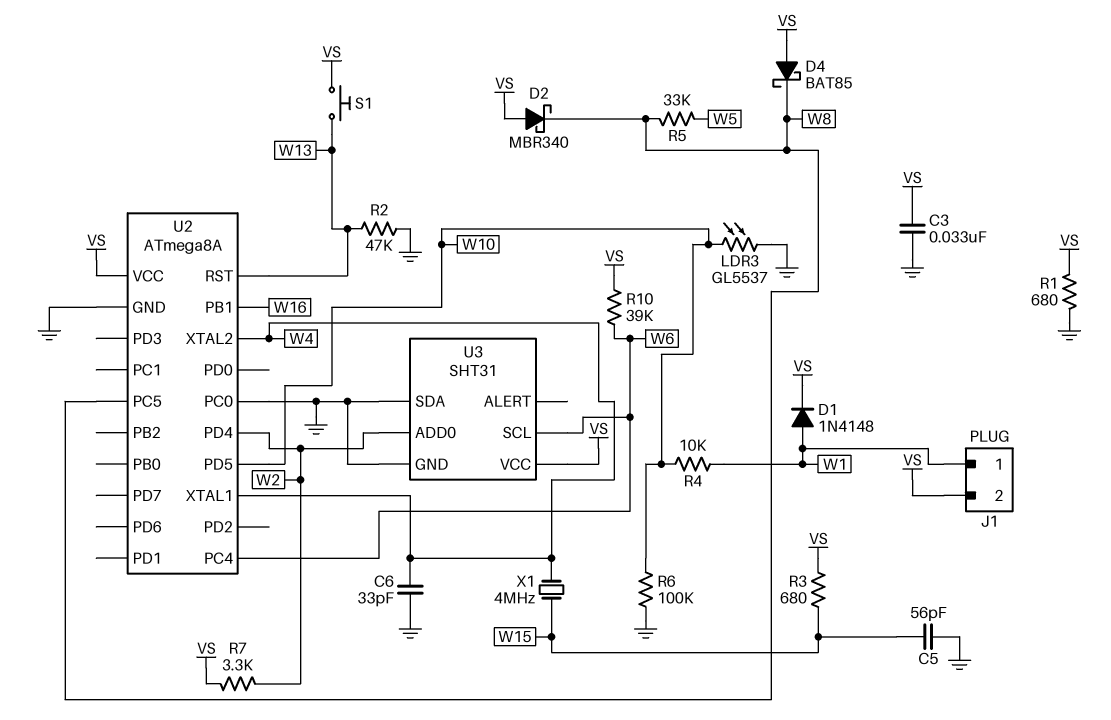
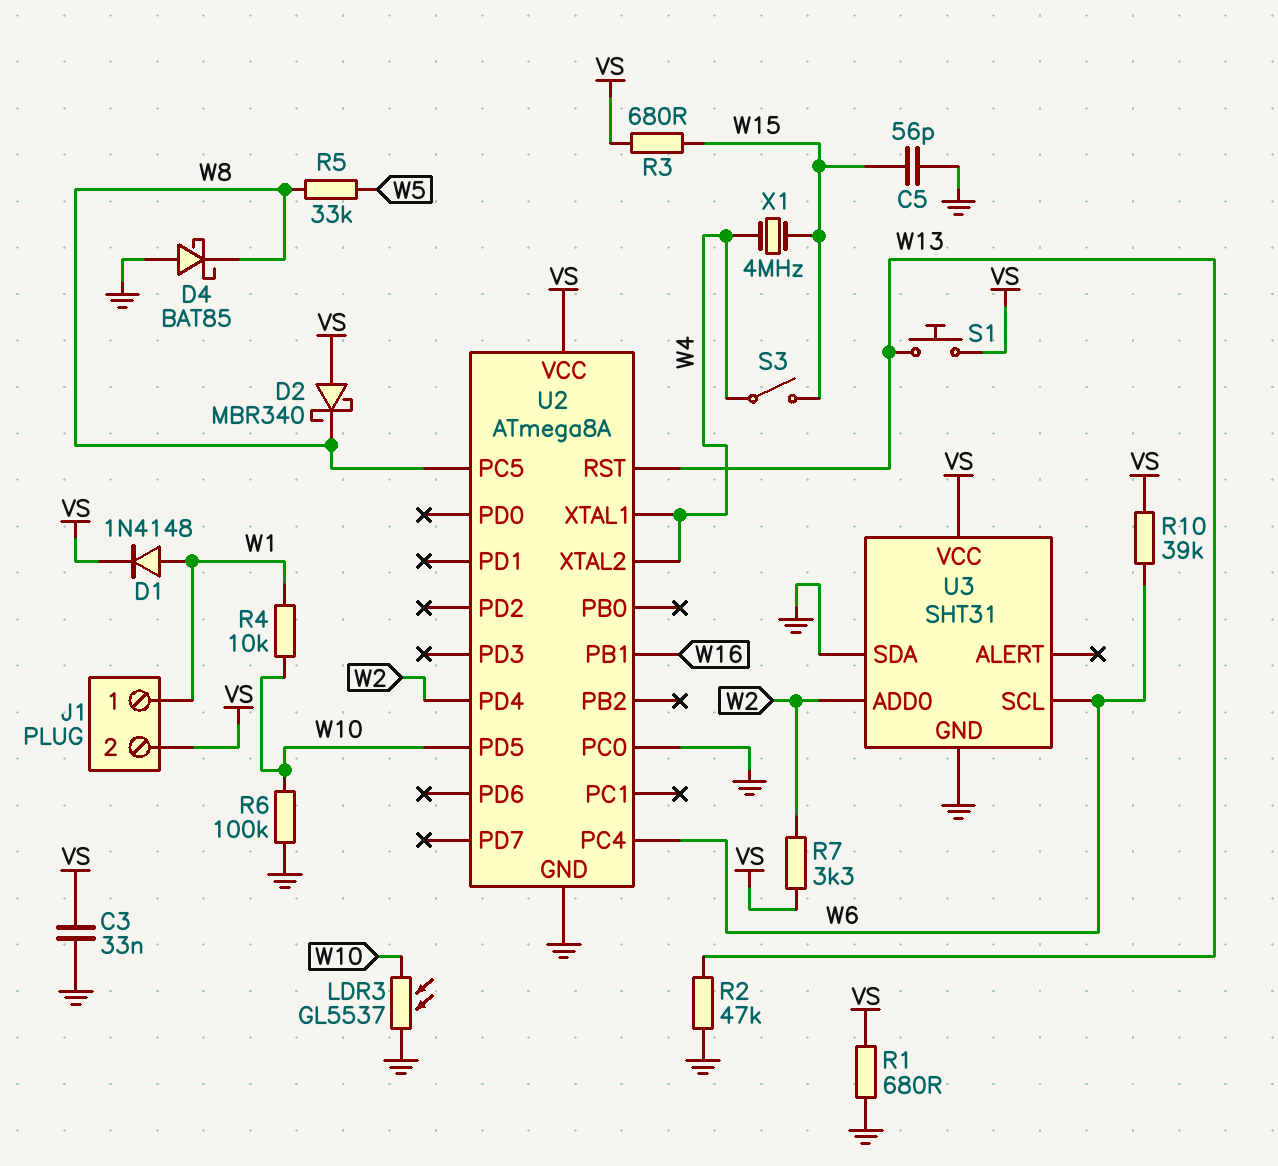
C6: 33pF (GND, W4) -> none
D4: schottky BAT85 (A VS, K W8) -> schottky BAT85 (A GND, K W8)
S3: none -> switch (W4, W15)

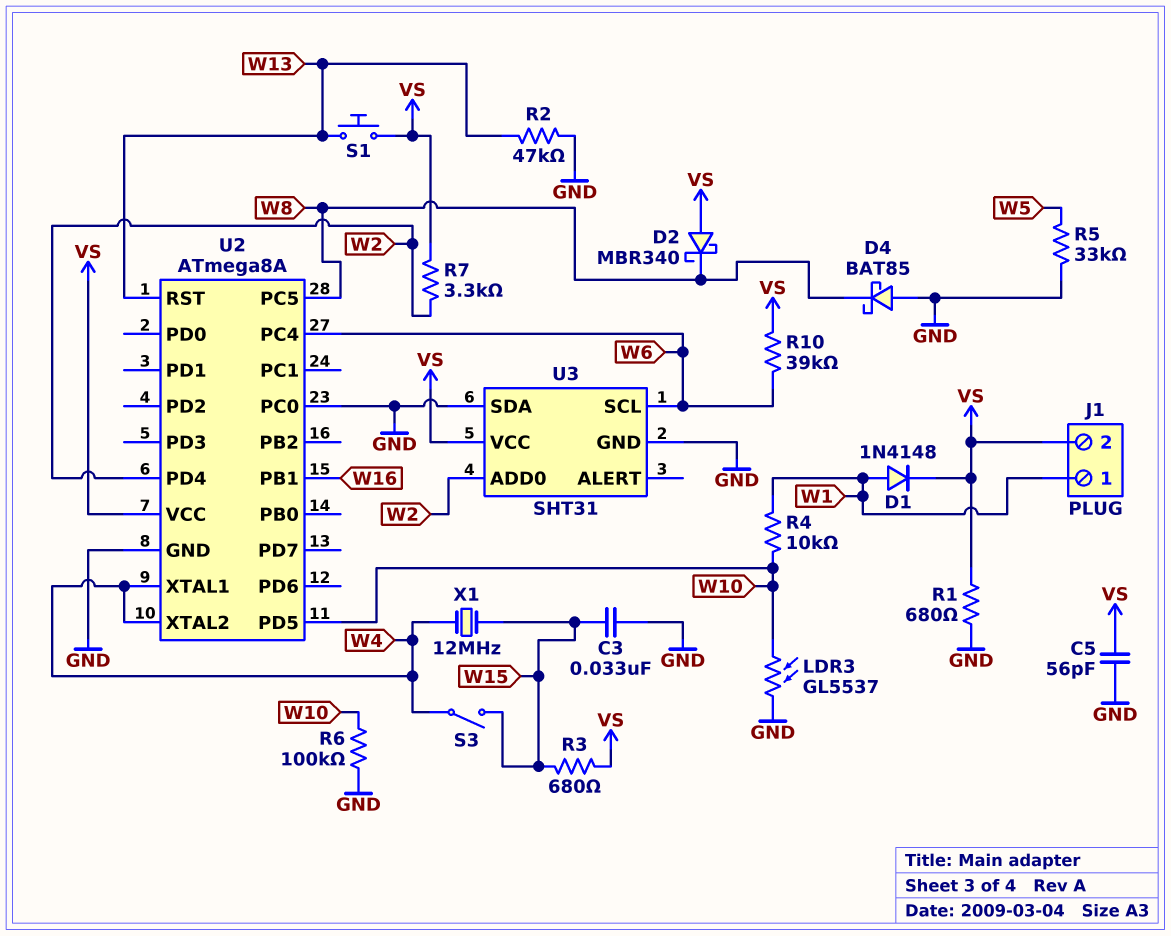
C3: 33nF (GND, VS) -> 33nF (GND, W15)
C5: 56pF (GND, W15) -> 56pF (GND, VS)
R5: 33k (W5, W8) -> 33k (GND, W5)
X1: 4MHz (W4, W15) -> 12MHz (W4, W15)

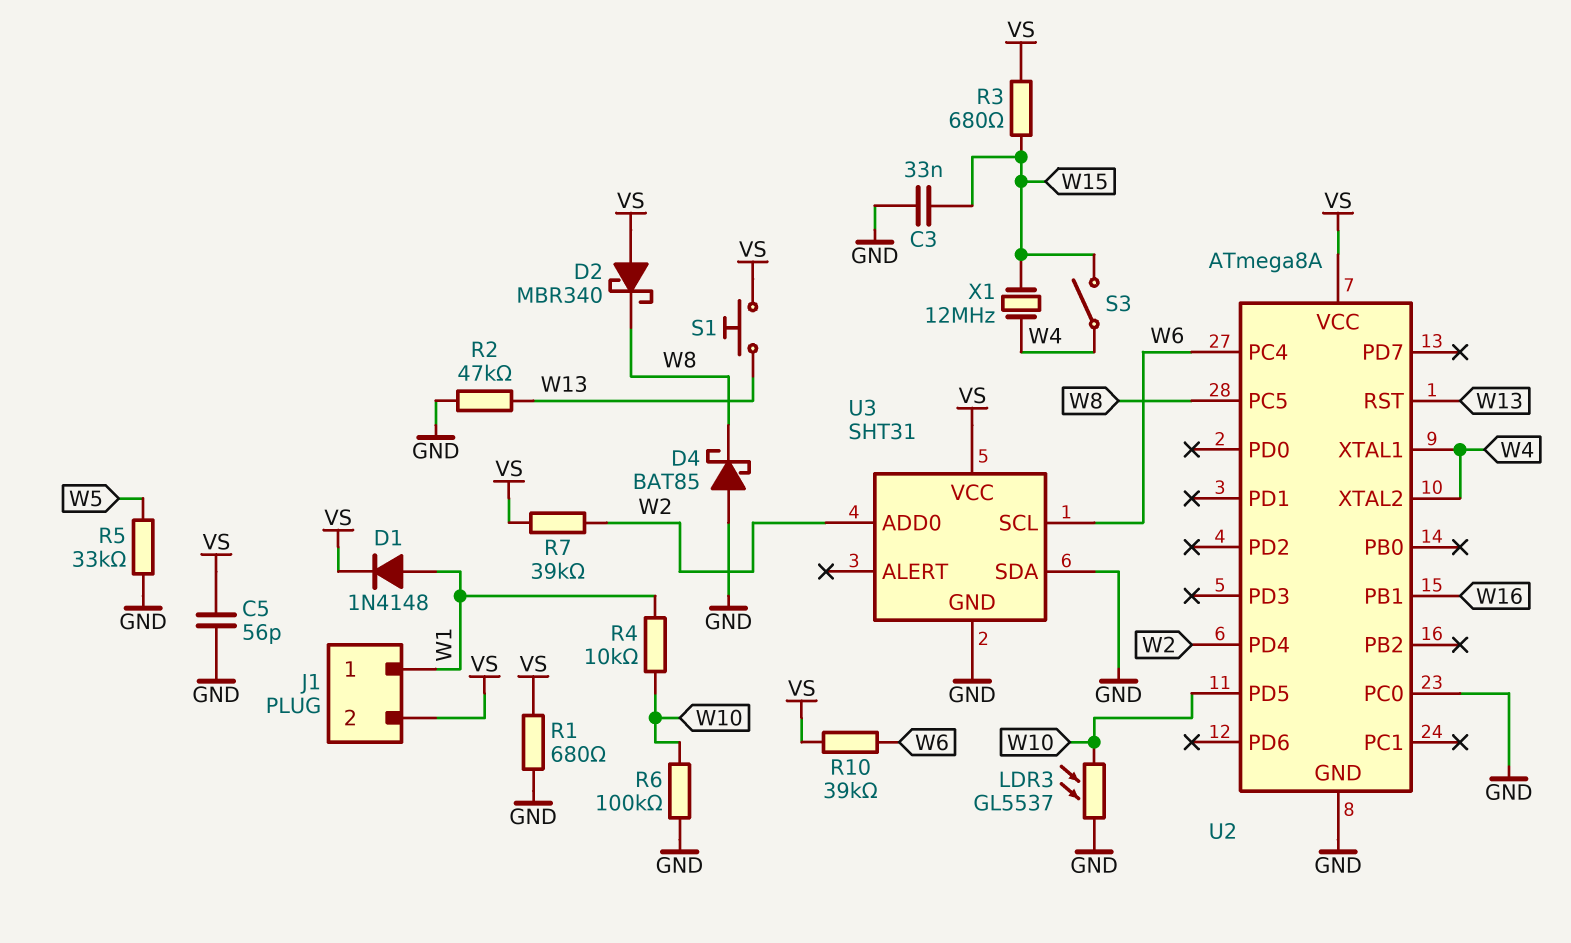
R7: 3.3k (VS, W2) -> 39k (VS, W2)

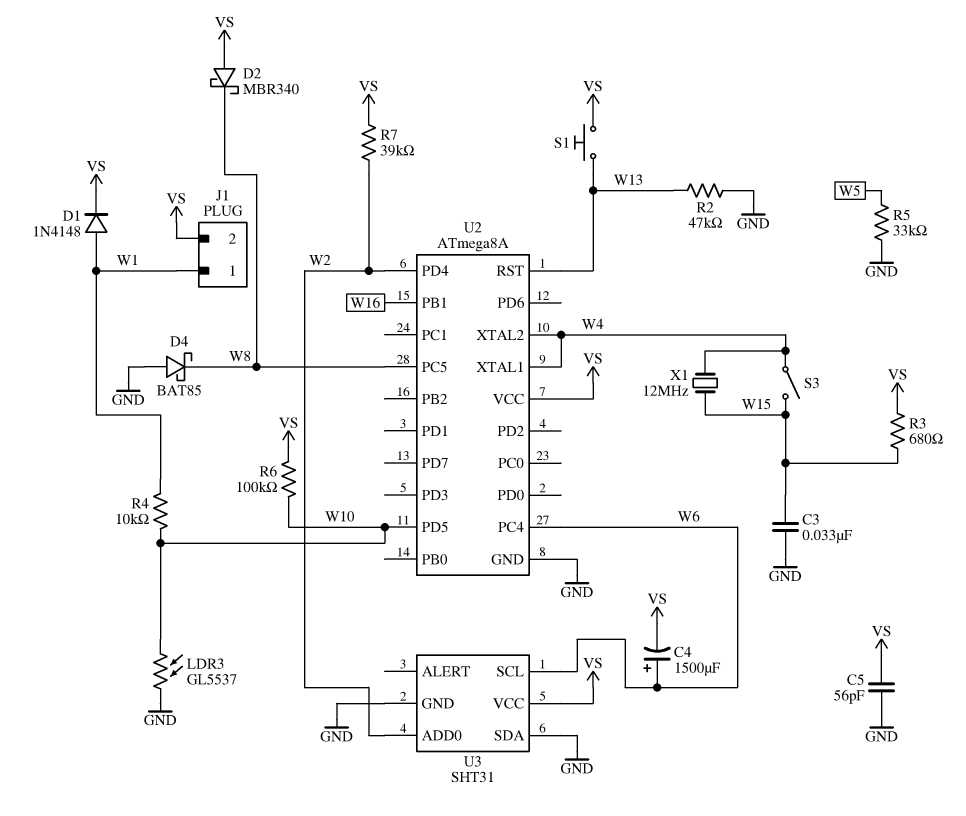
C4: none -> 1500uF (plus W6, minus VS)
R1: 680 (GND, VS) -> none
R6: 100k (GND, W10) -> 100k (VS, W10)
R10: 39k (VS, W6) -> none
U2 pin PC0: GND -> none

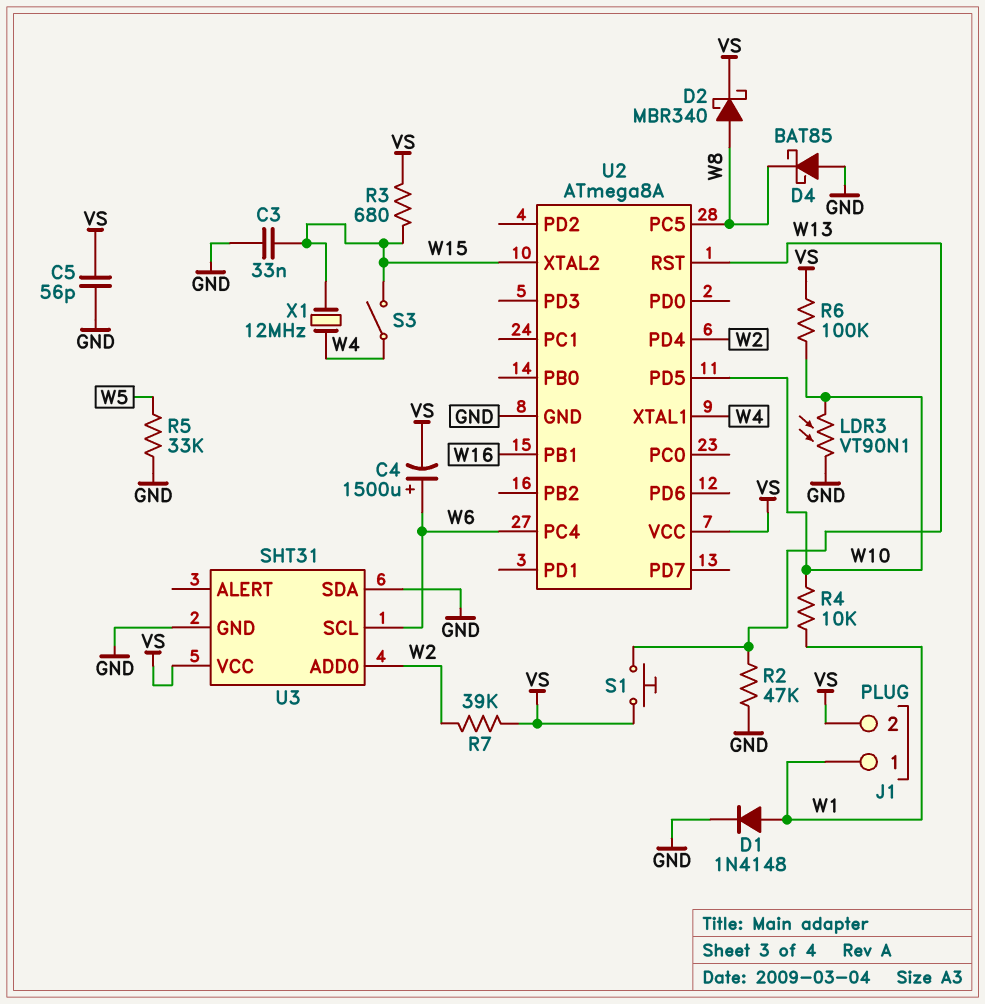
D1: diode 1N4148 (A W1, K VS) -> diode 1N4148 (A W1, K GND)
D2: schottky MBR340 (A VS, K W8) -> schottky MBR340 (A W8, K VS)
LDR3: GL5537 (GND, W10) -> VT90N1 (GND, W10)
U2 pin XTAL2: W4 -> W15

